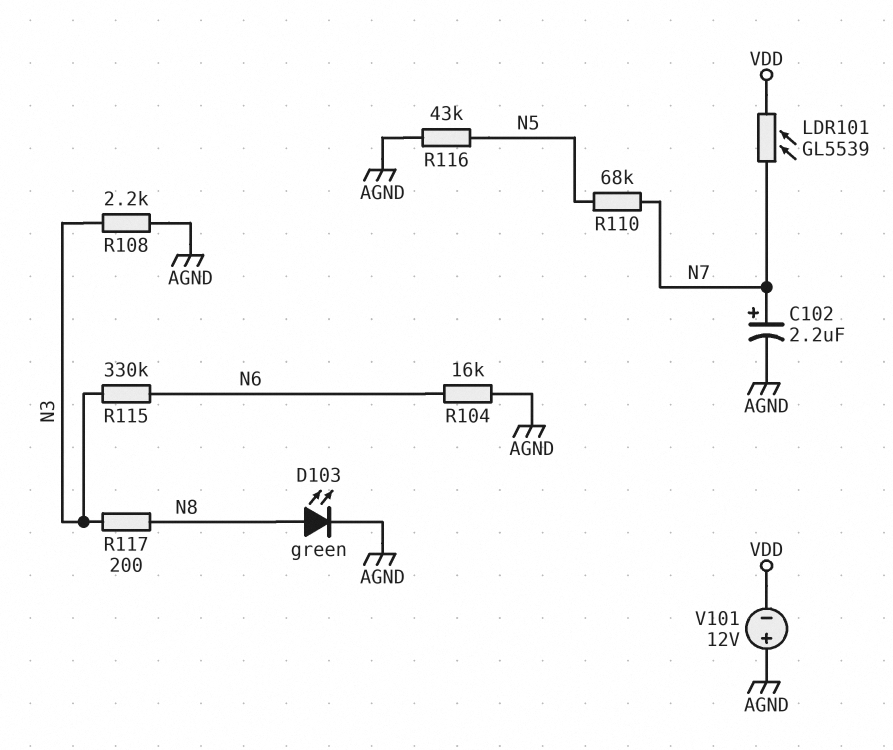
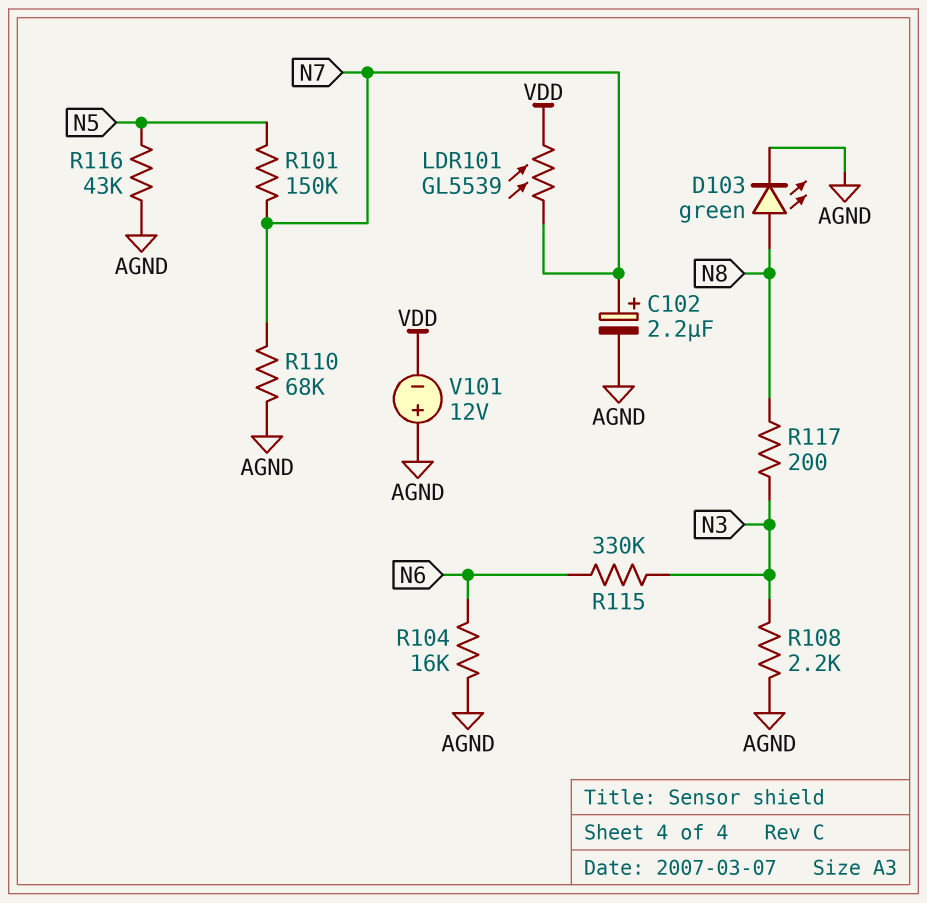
R101: none -> 150k (N5, N7)
R110: 68k (N5, N7) -> 68k (AGND, N7)

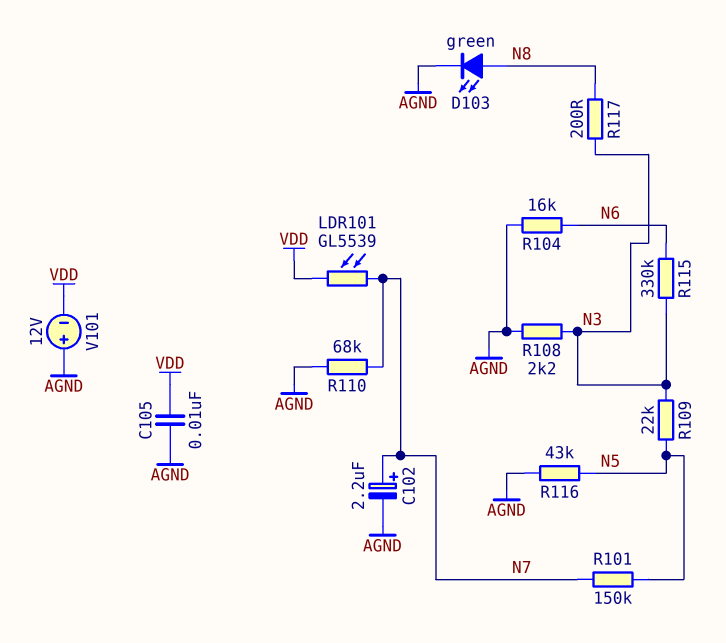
C105: none -> 10nF (AGND, VDD)
R109: none -> 22k (N3, N5)

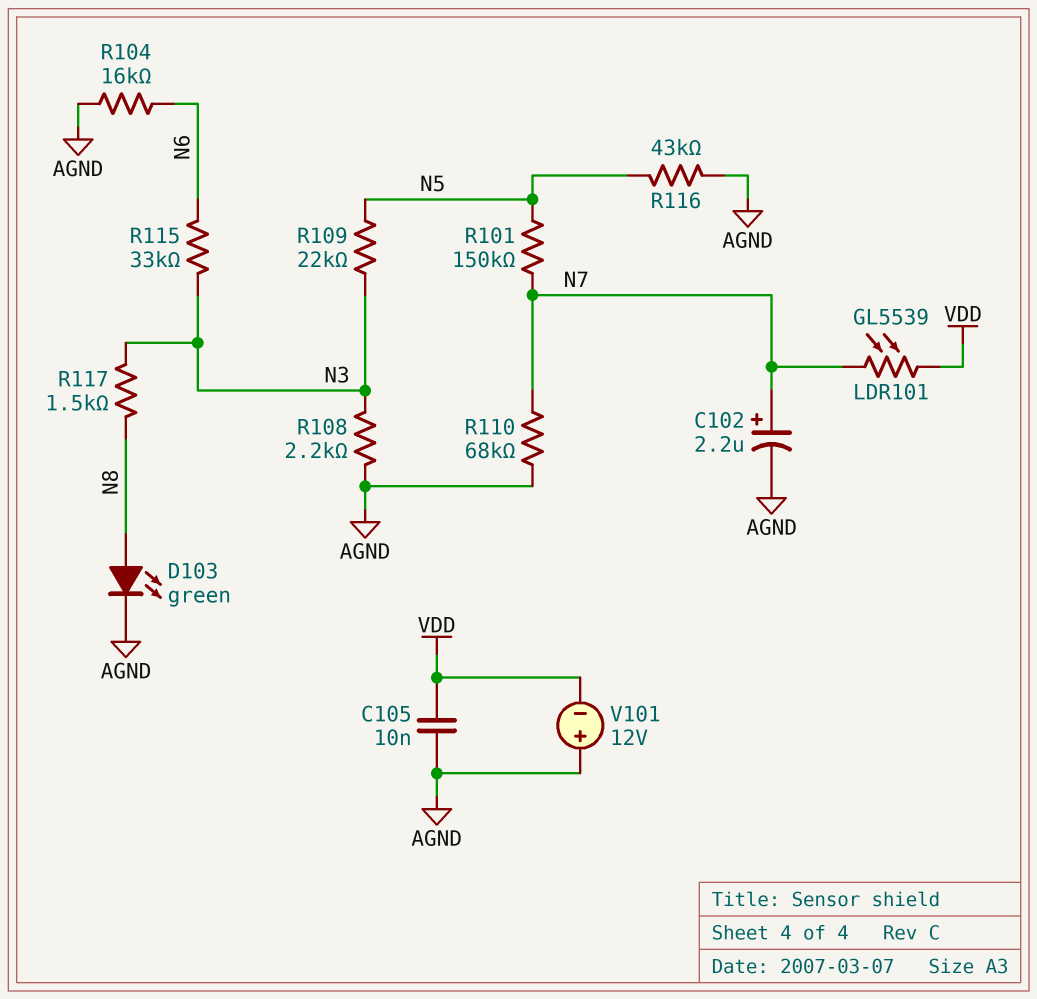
R115: 330k (N3, N6) -> 33k (N3, N6)
R117: 200 (N3, N8) -> 1.5k (N3, N8)

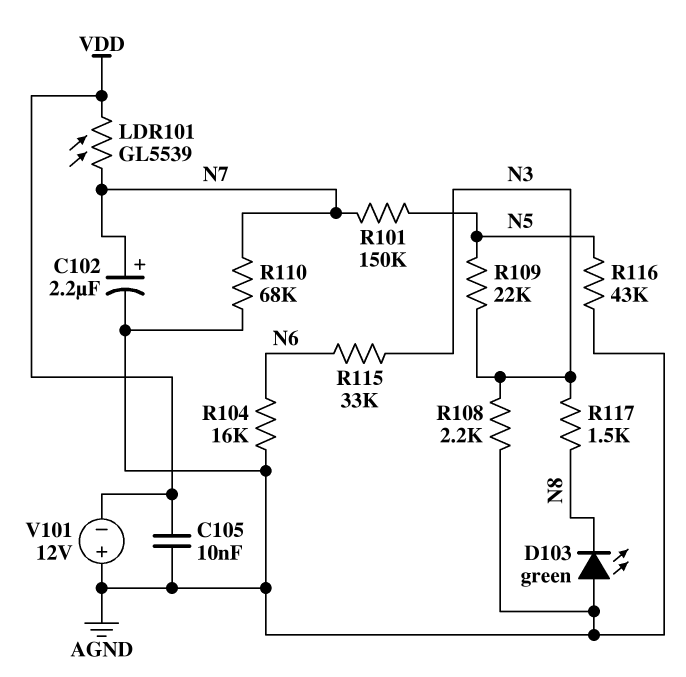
D103: LED green (A N8, K AGND) -> LED green (A AGND, K N8)

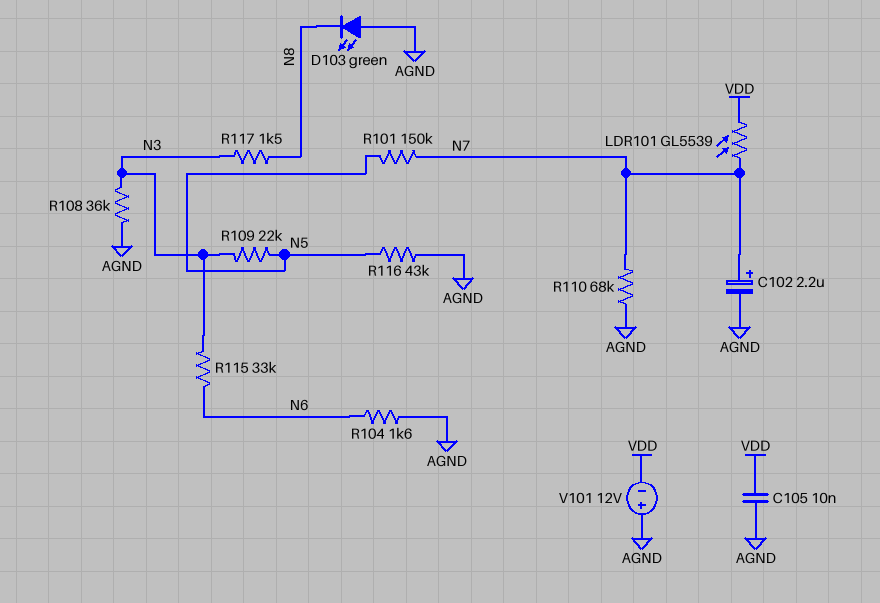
R104: 16k (AGND, N6) -> 1.6k (AGND, N6)
R108: 2.2k (AGND, N3) -> 36k (AGND, N3)

